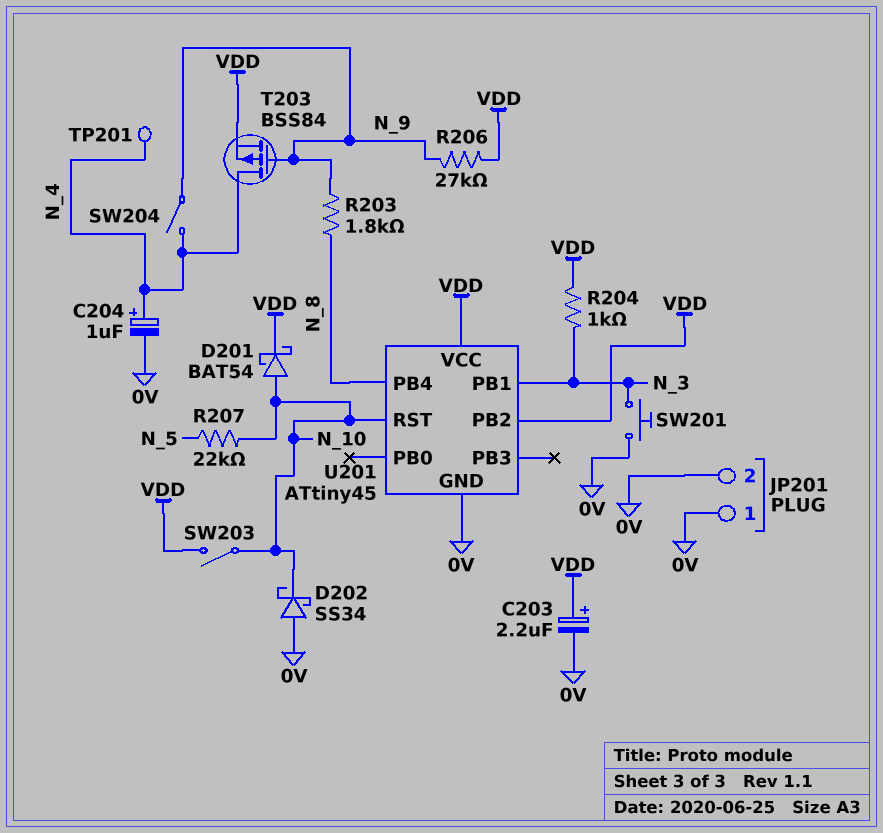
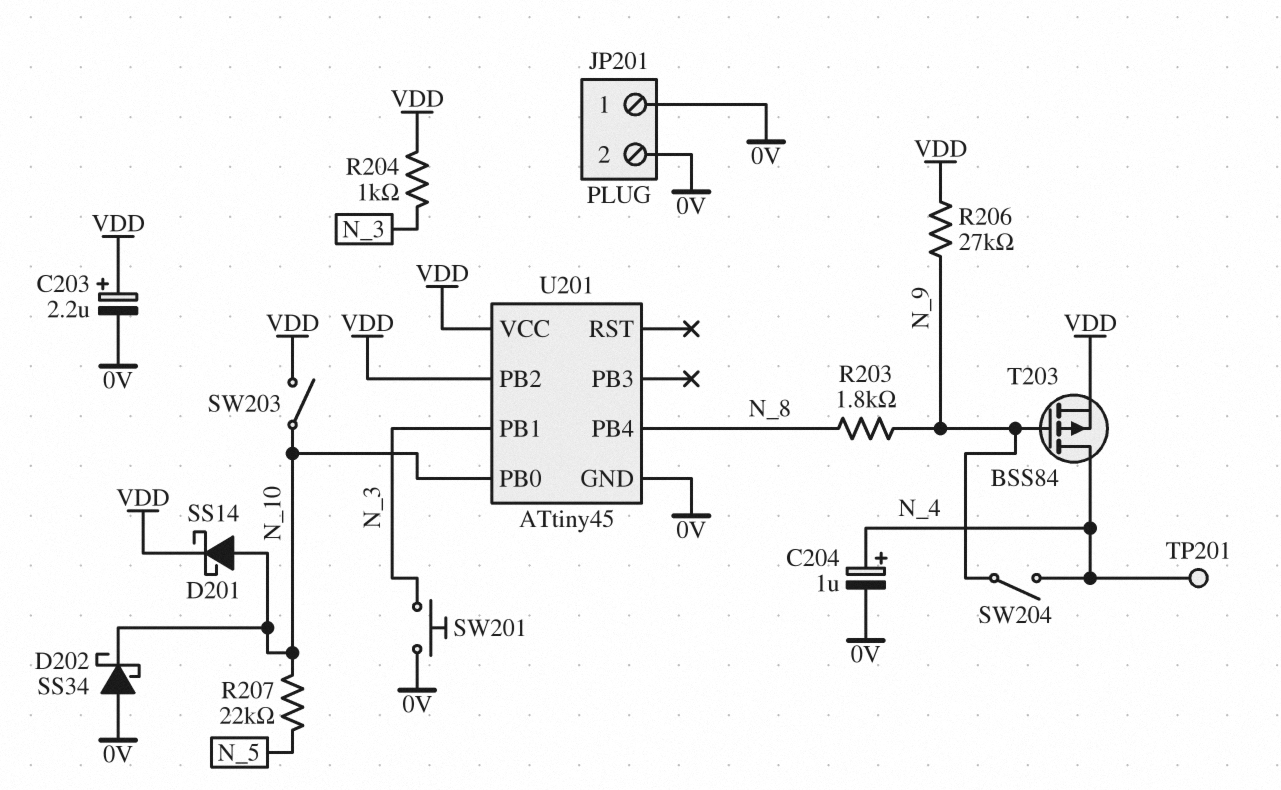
D201: schottky BAT54 (A N_10, K VDD) -> schottky SS14 (A N_10, K VDD)
U201 pin PB0: none -> N_10
U201 pin RST: N_10 -> none

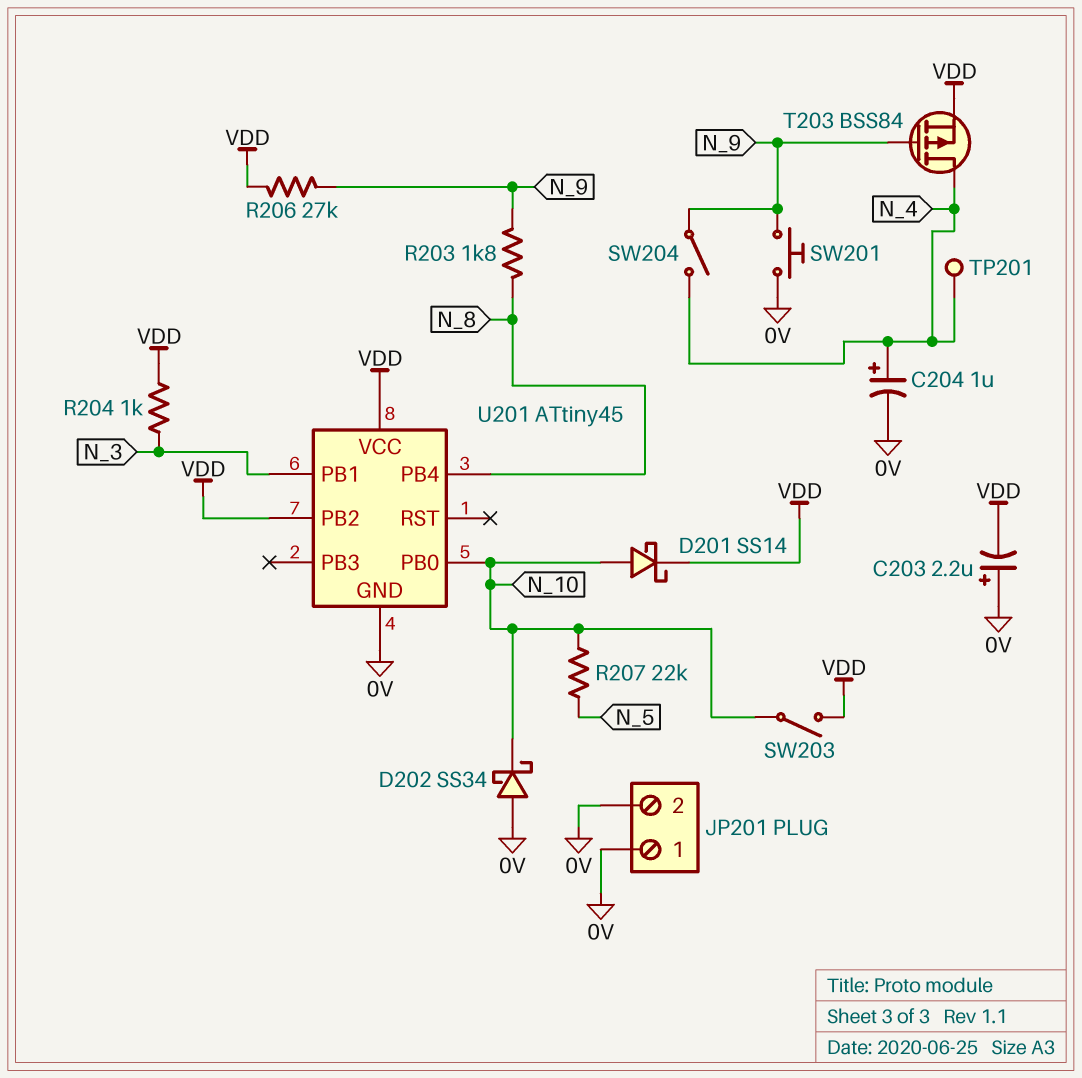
C203: 2.2uF (plus VDD, minus 0V) -> 2.2uF (plus 0V, minus VDD)
SW201: button (0V, N_3) -> button (0V, N_9)

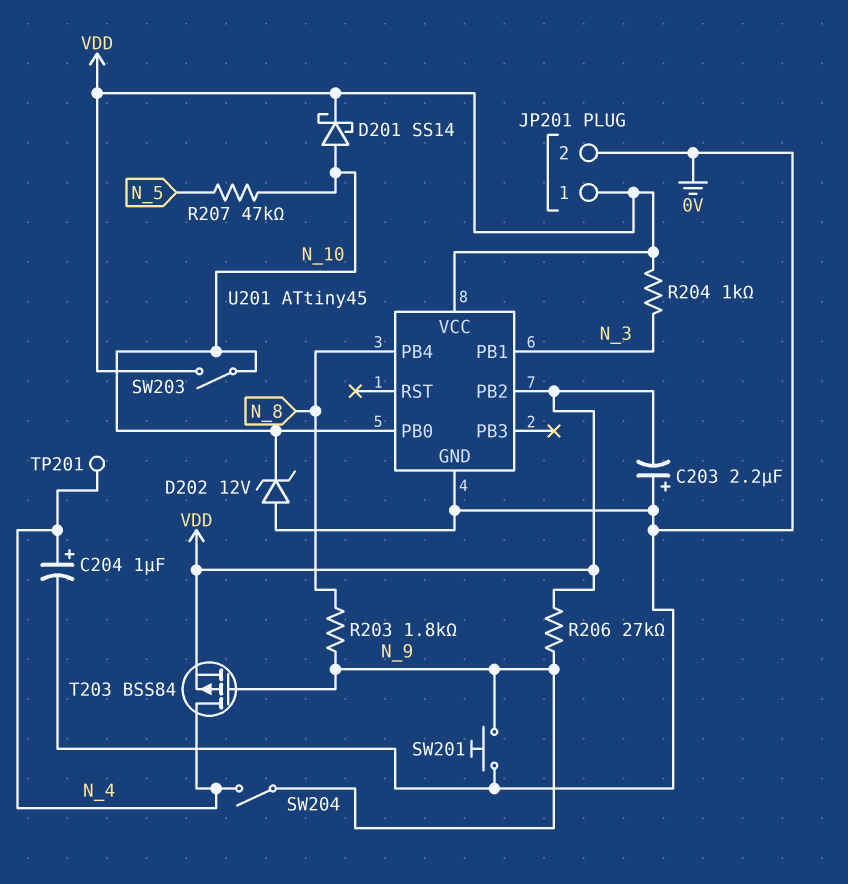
D202: schottky SS34 (A 0V, K N_10) -> zener 12V (A 0V, K N_10)
JP201 pin 1: 0V -> VDD
R207: 22k (N_5, N_10) -> 47k (N_5, N_10)

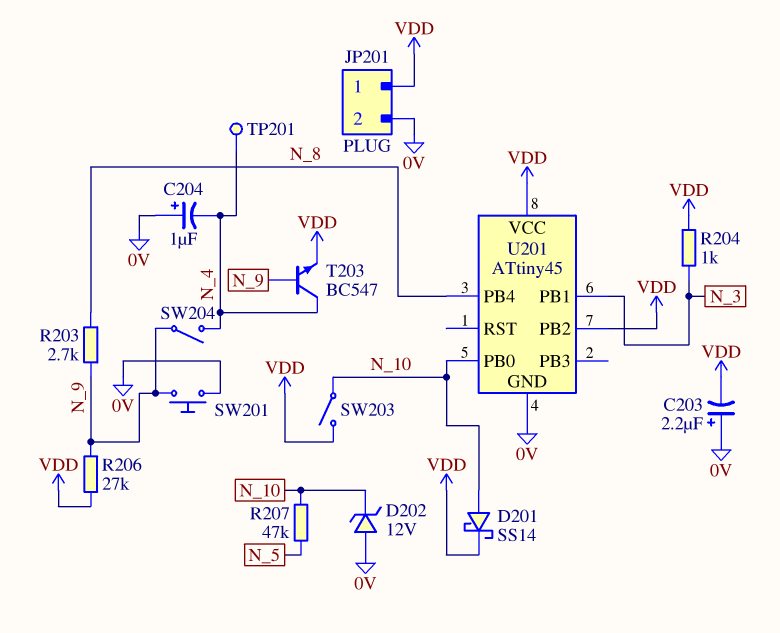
C204: 1uF (plus N_4, minus 0V) -> 1uF (plus 0V, minus N_4)
R203: 1.8k (N_8, N_9) -> 2.7k (N_8, N_9)
T203: PMOS BSS84 (G N_9, D N_4, S VDD) -> NPN BC547 (B N_9, C N_4, E VDD)

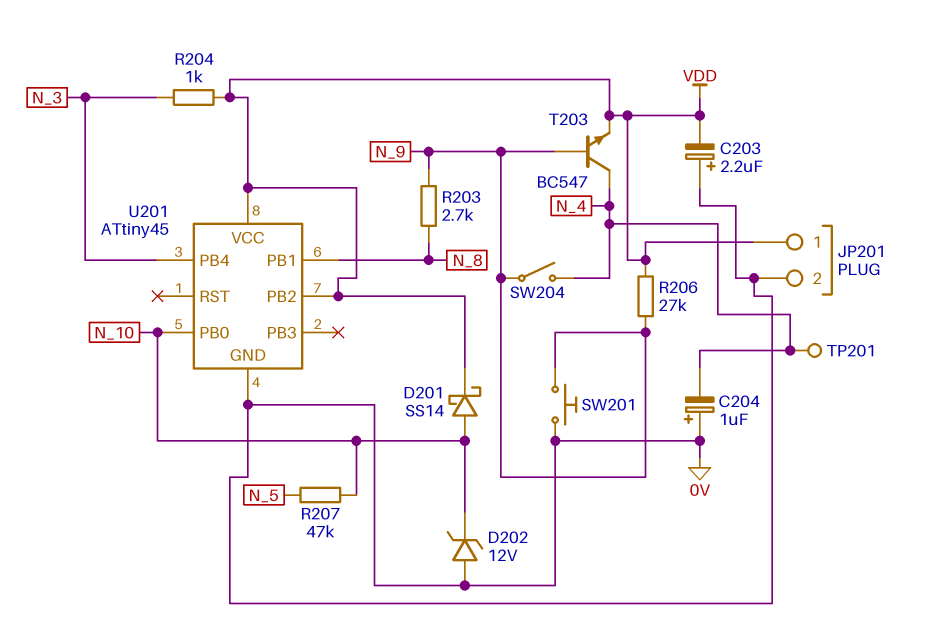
SW203: switch (N_10, VDD) -> none
U201 pin PB1: N_3 -> N_8
U201 pin PB4: N_8 -> N_3

